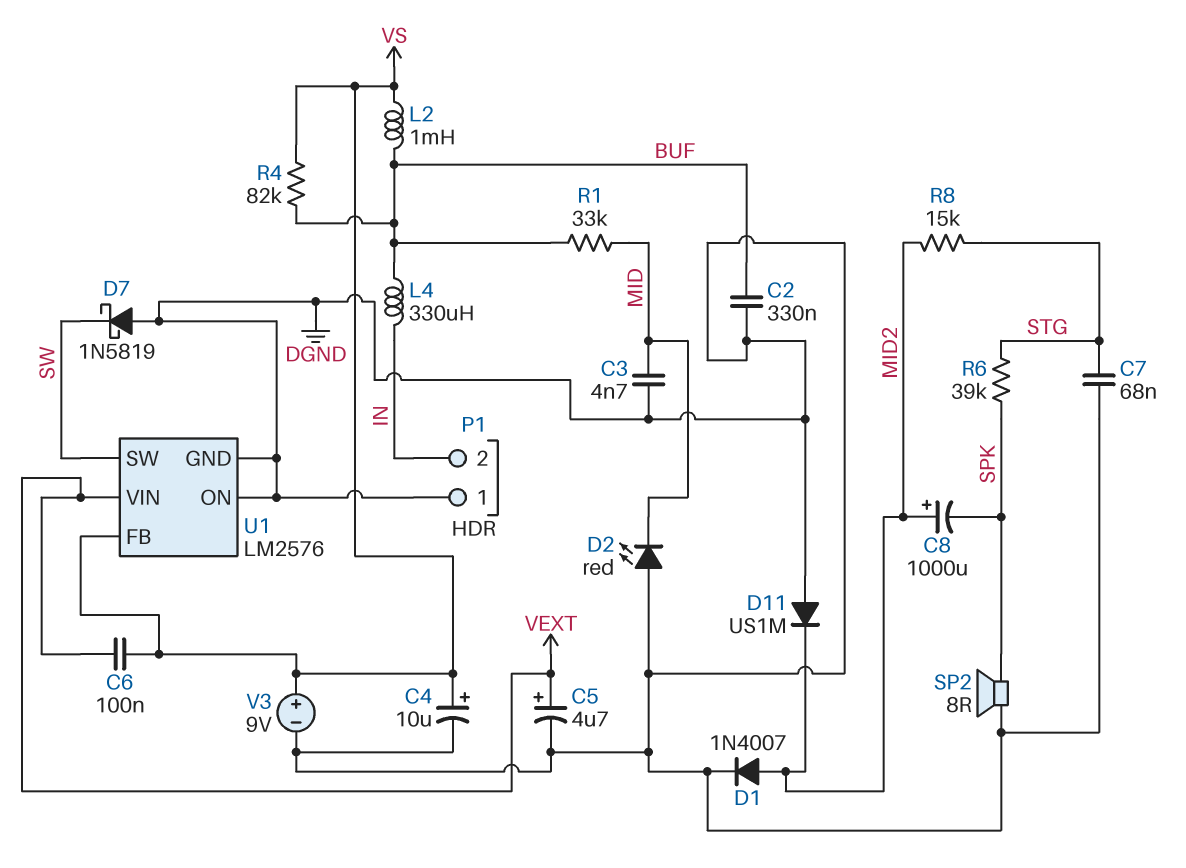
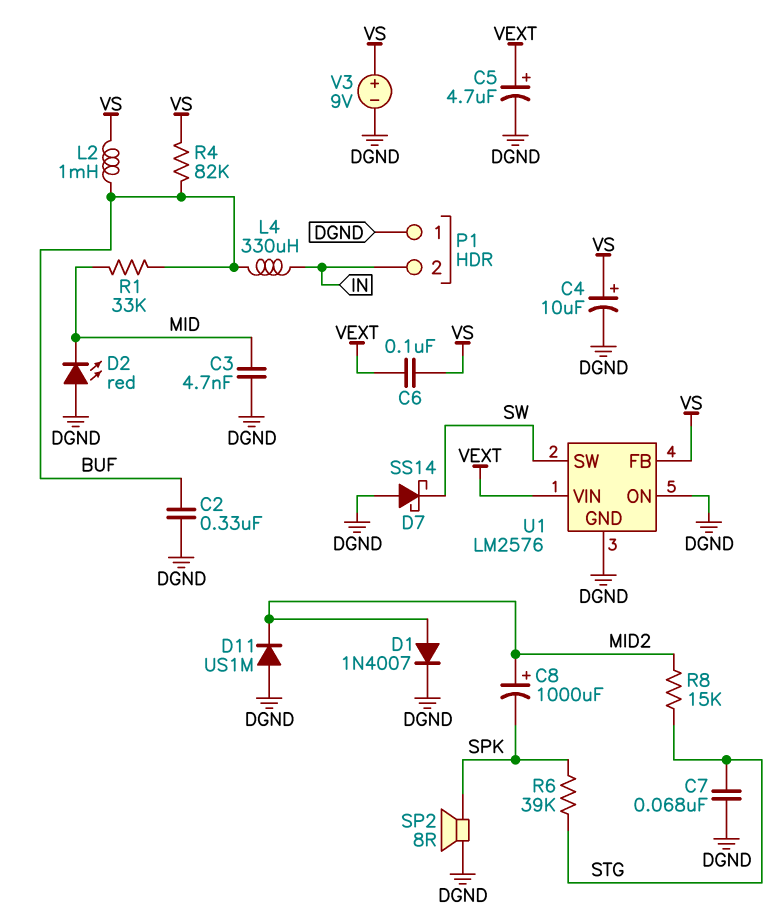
D7: schottky 1N5819 (A DGND, K SW) -> schottky SS14 (A DGND, K SW)

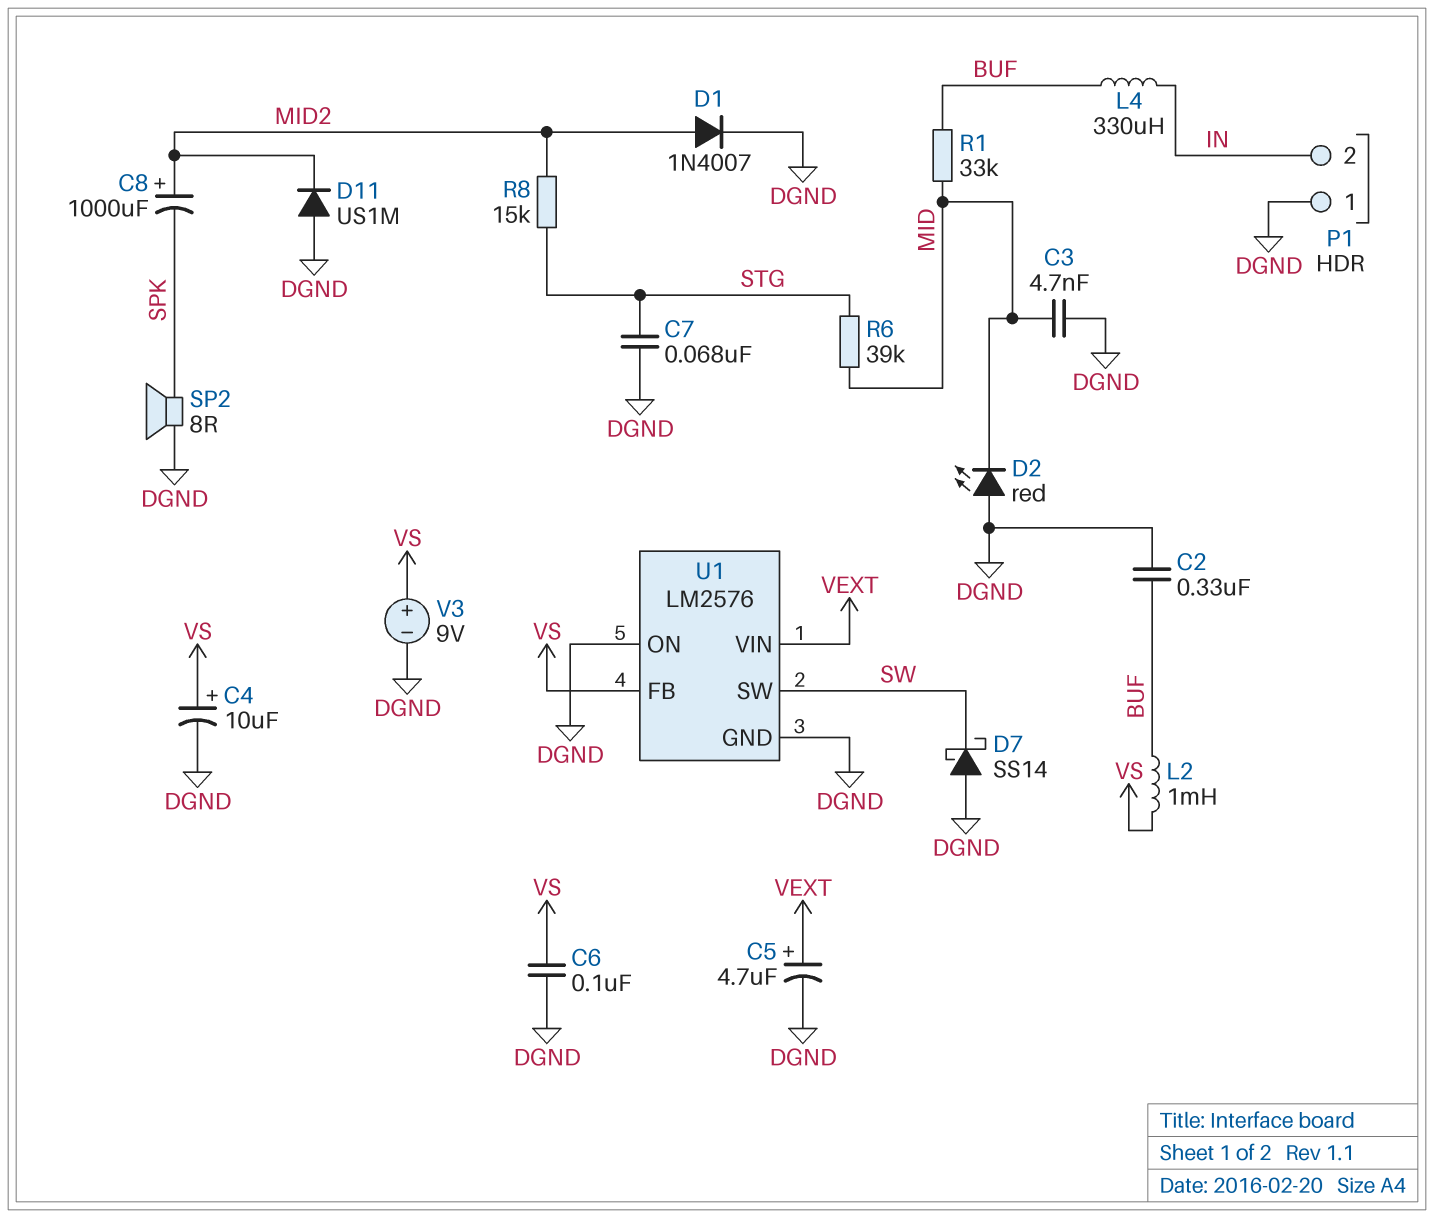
C6: 100nF (VEXT, VS) -> 100nF (DGND, VS)
R4: 82k (BUF, VS) -> none
R6: 39k (SPK, STG) -> 39k (MID, STG)

